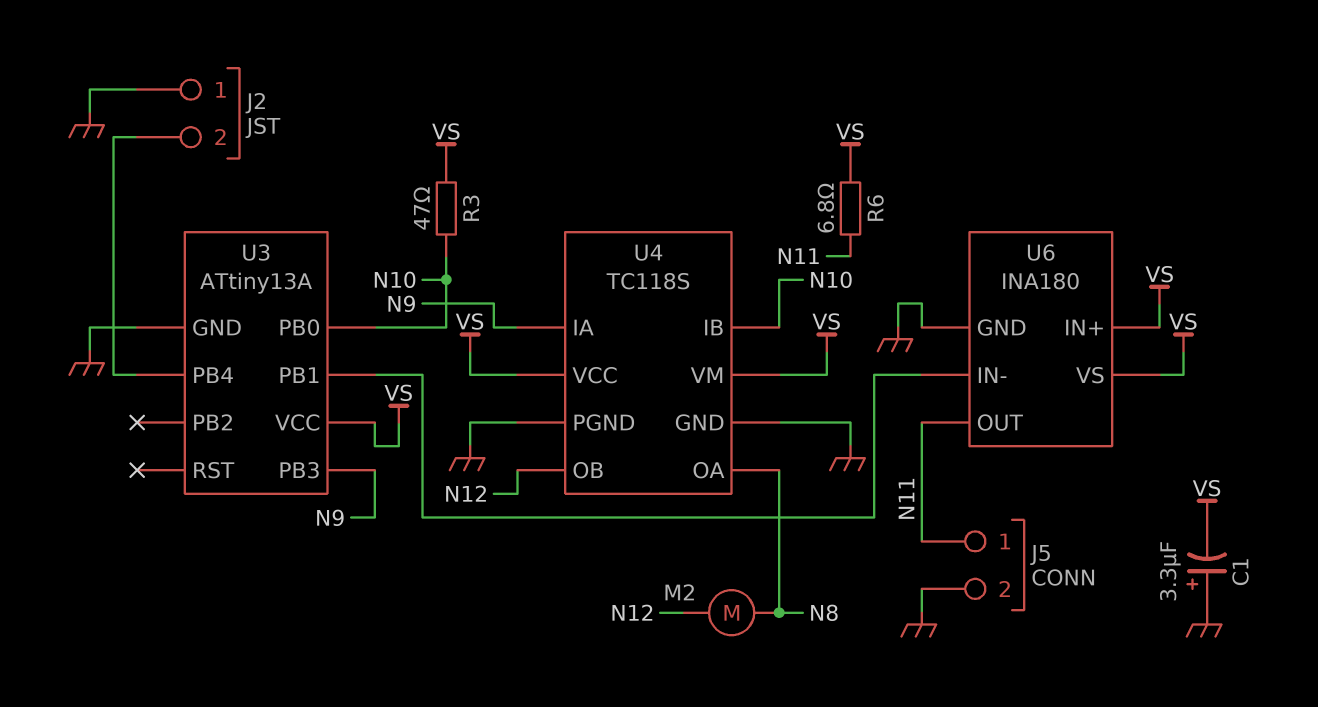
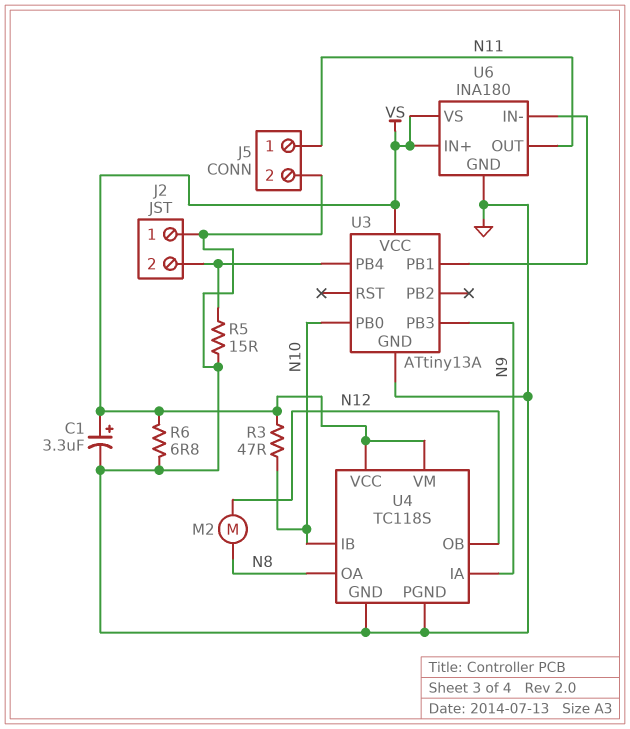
C1: 3.3uF (plus GND, minus VS) -> 3.3uF (plus VS, minus GND)
R5: none -> 15 (GND, J2/2)
R6: 6.8 (N11, VS) -> 6.8 (GND, VS)

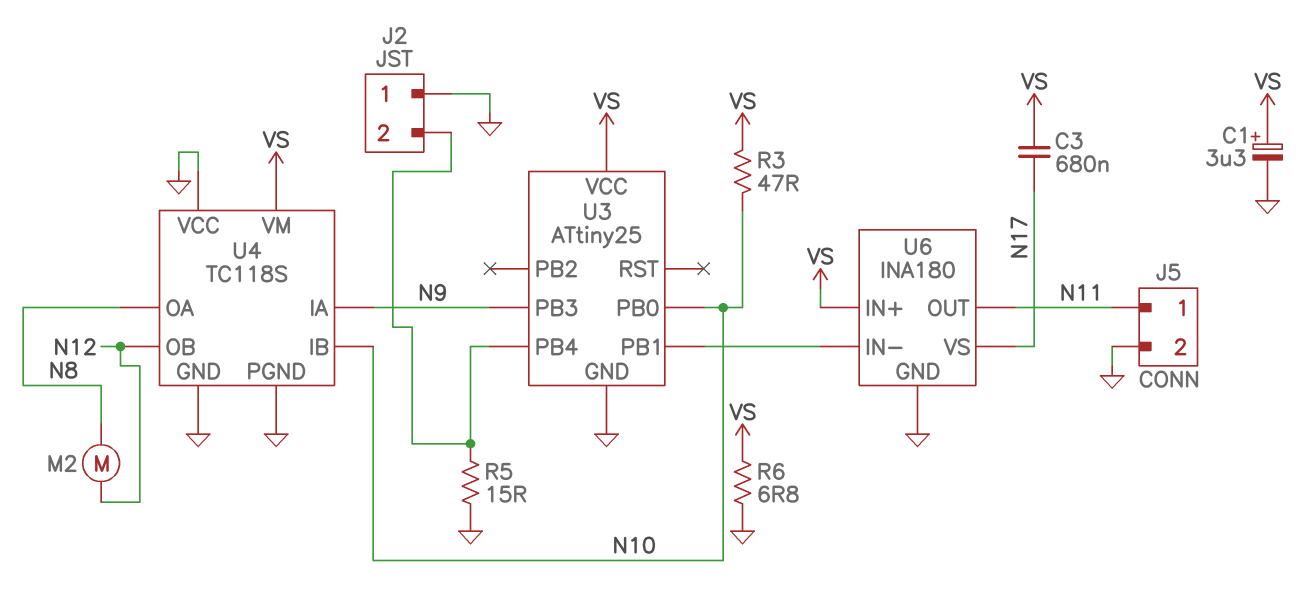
C3: none -> 680nF (N17, VS)
U3: ATtiny13A -> ATtiny25
U4 pin VCC: VS -> GND
U6 pin VS: VS -> N17

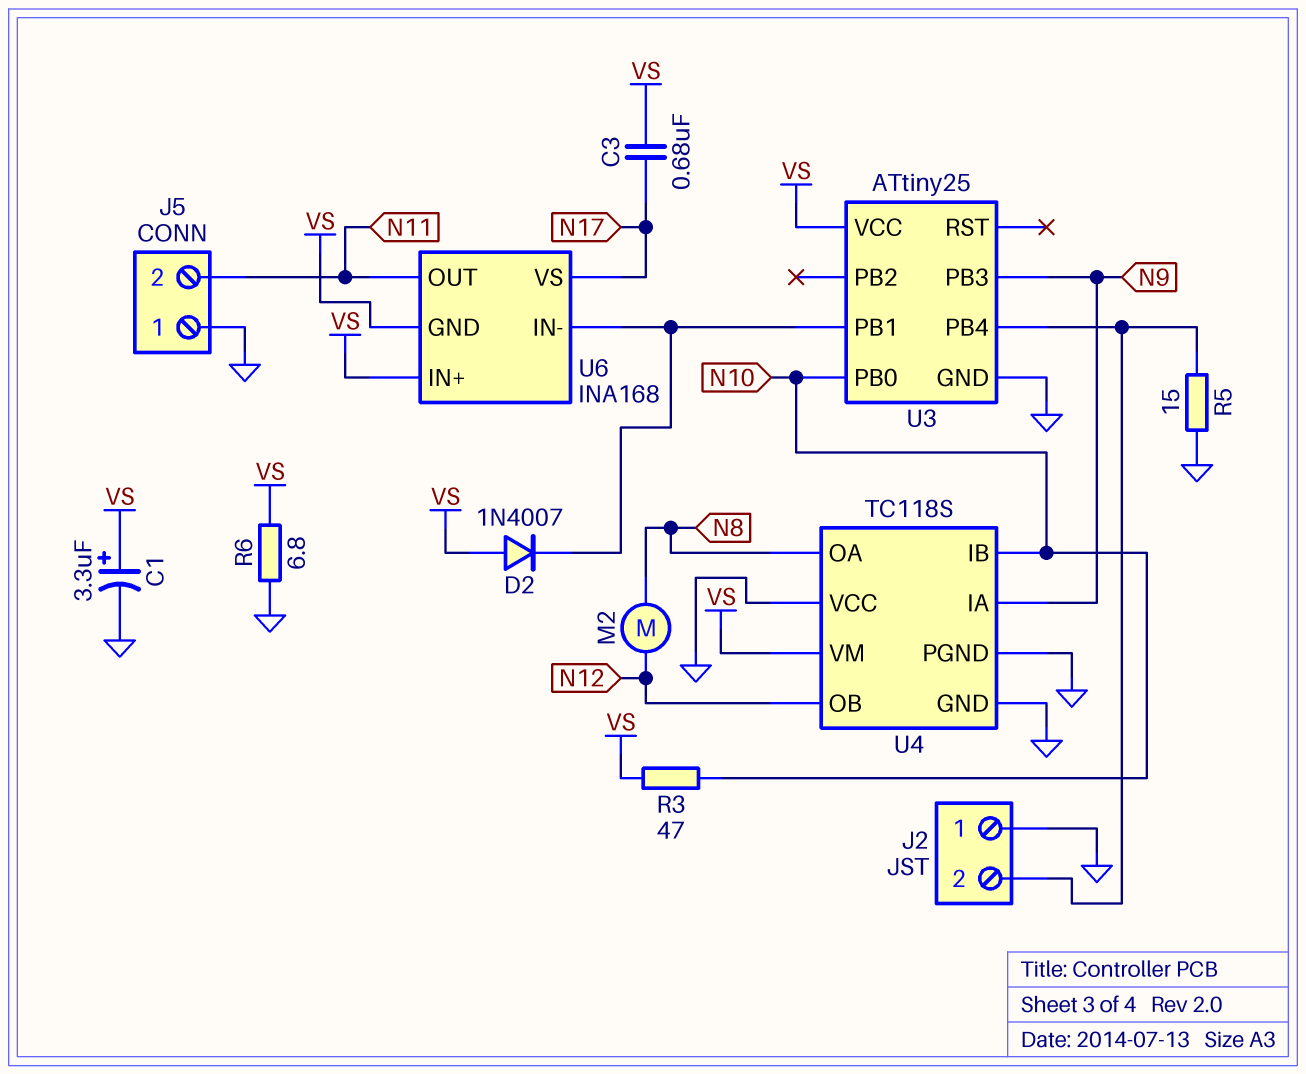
D2: none -> diode 1N4007 (A VS, K U3/PB1)
J5 pin 1: N11 -> GND
J5 pin 2: GND -> N11
U6: INA180 -> INA168
U6 pin GND: GND -> VS

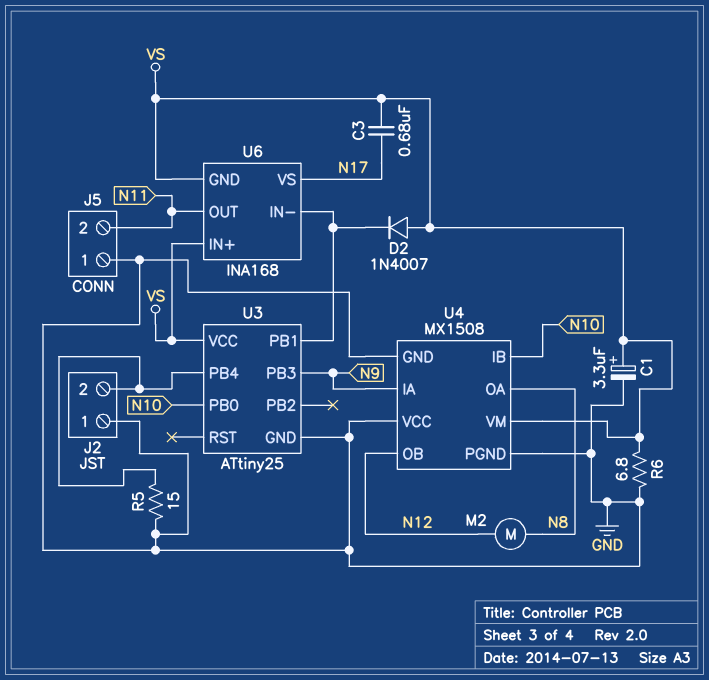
R3: 47 (N10, VS) -> none
U4: TC118S -> MX1508

